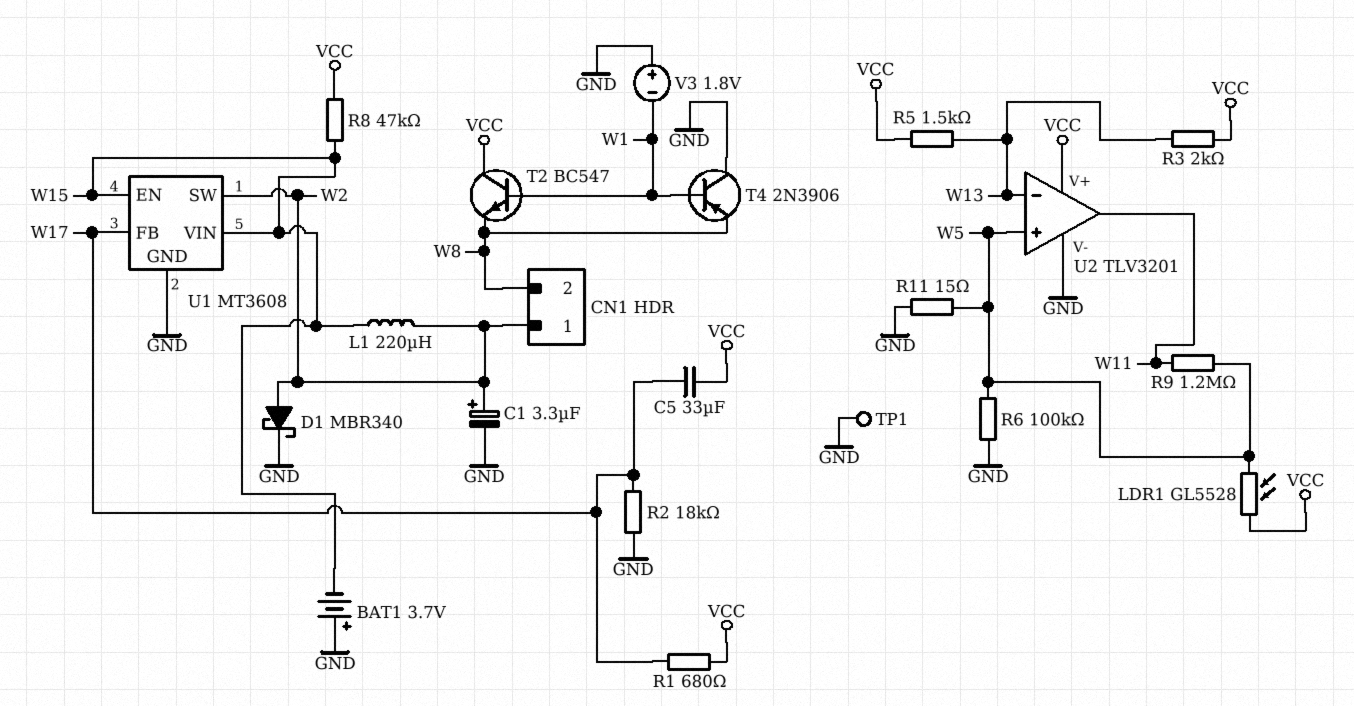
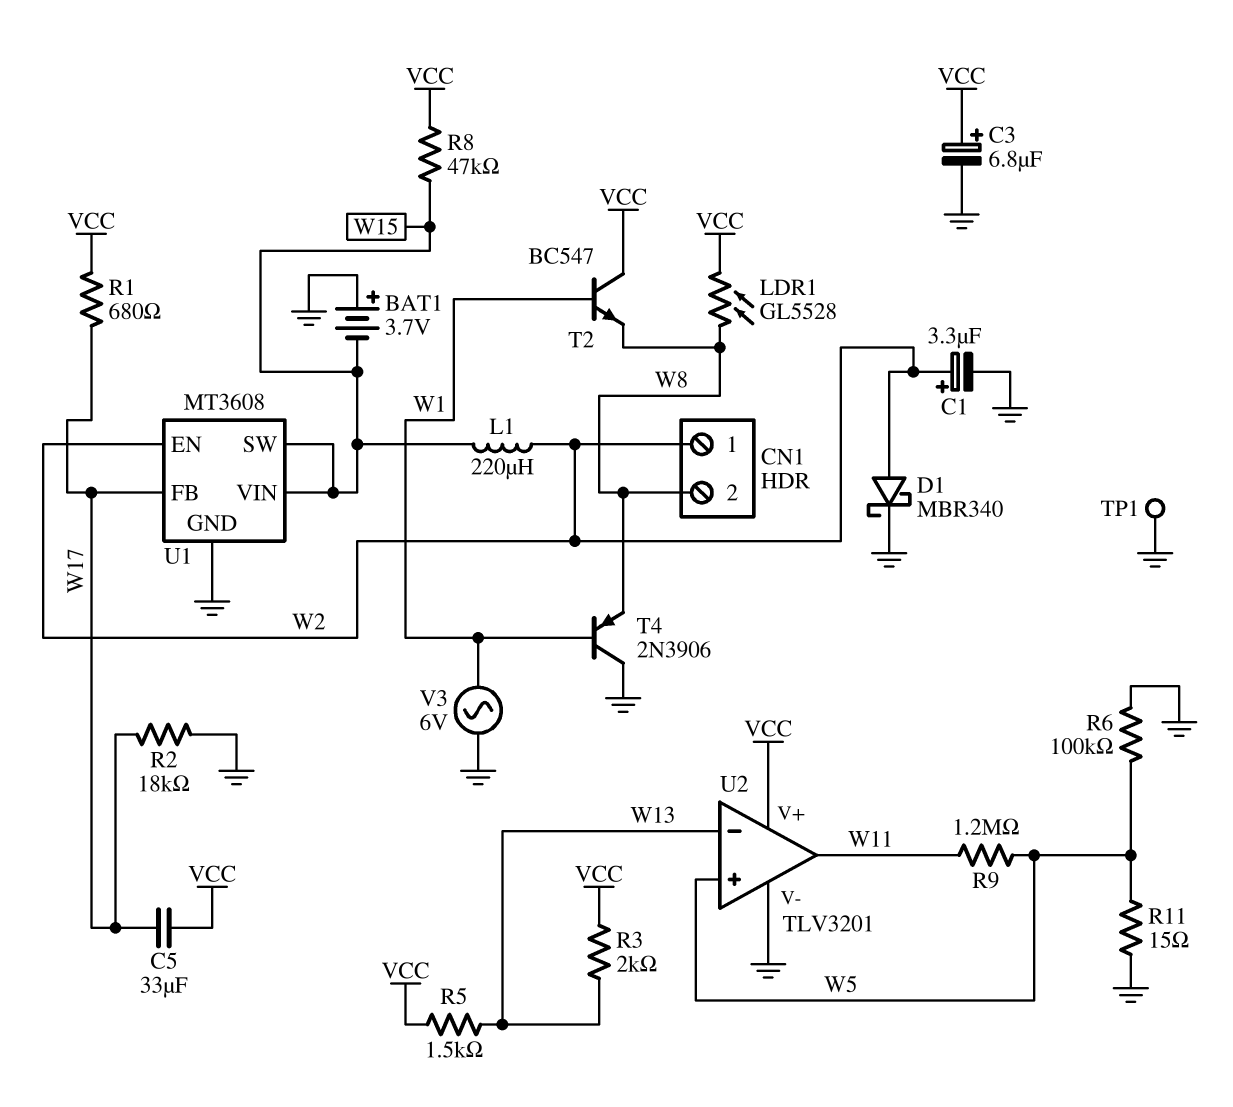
C3: none -> 6.8uF (plus VCC, minus GND)
LDR1: GL5528 (VCC, W5) -> GL5528 (VCC, W8)
U1 pin EN: W15 -> W2
U1 pin SW: W2 -> W15
V3: 1.8V (plus GND, minus W1) -> AC 6V (GND, W1)

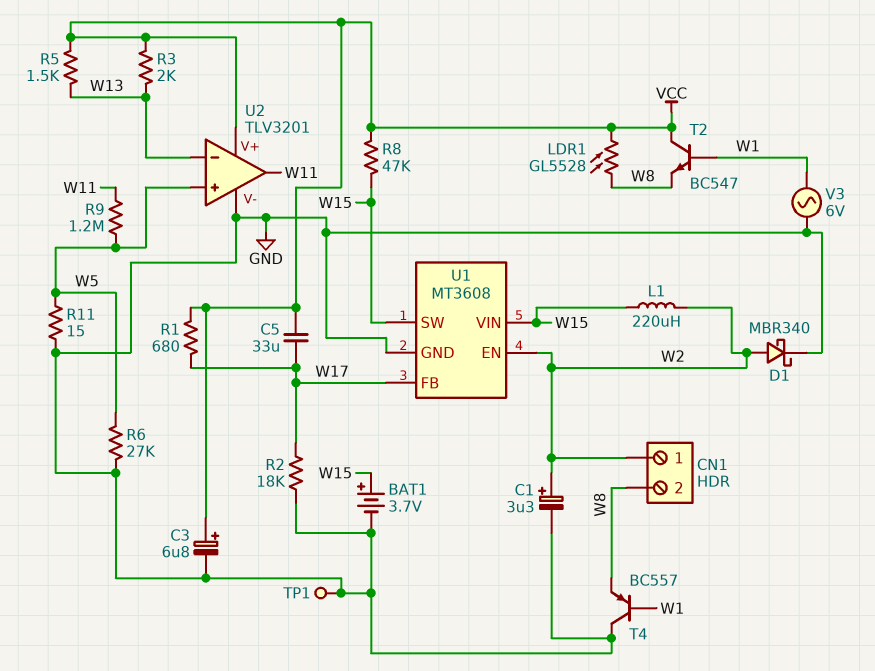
BAT1: 3.7V (plus GND, minus W15) -> 3.7V (plus W15, minus GND)
R6: 100k (GND, W5) -> 27k (GND, W5)
T4: PNP 2N3906 (B W1, C GND, E W8) -> PNP BC557 (B W1, C GND, E W8)

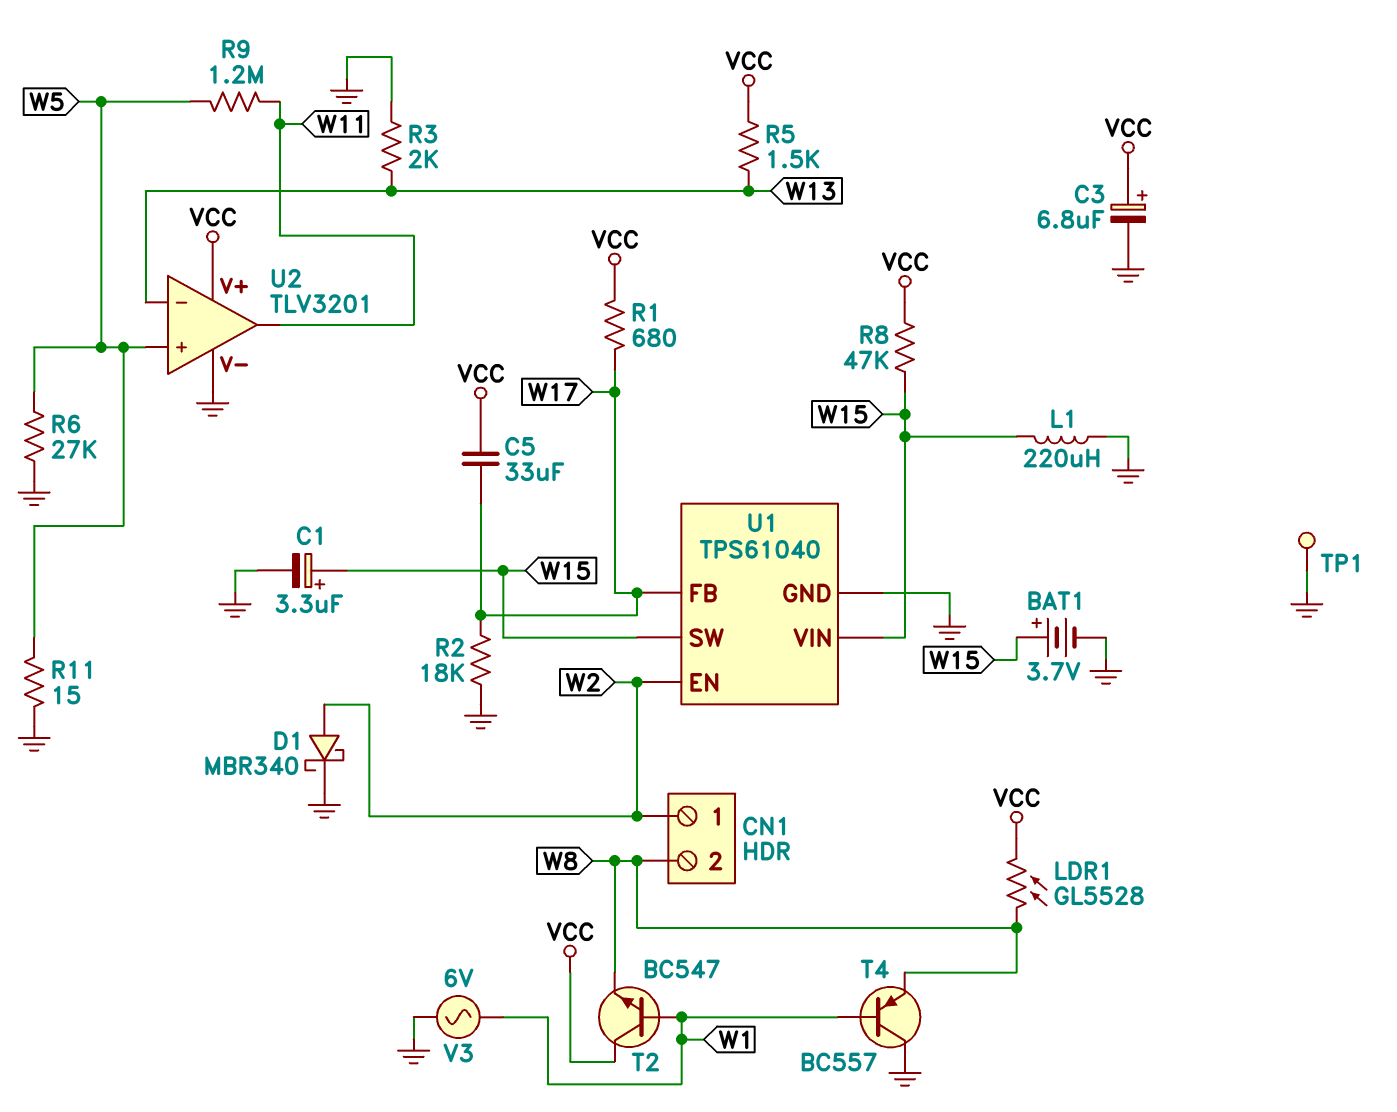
C1: 3.3uF (plus W2, minus GND) -> 3.3uF (plus W15, minus GND)
L1: 220uH (W2, W15) -> 220uH (GND, W15)
R3: 2k (VCC, W13) -> 2k (GND, W13)
U1: MT3608 -> TPS61040

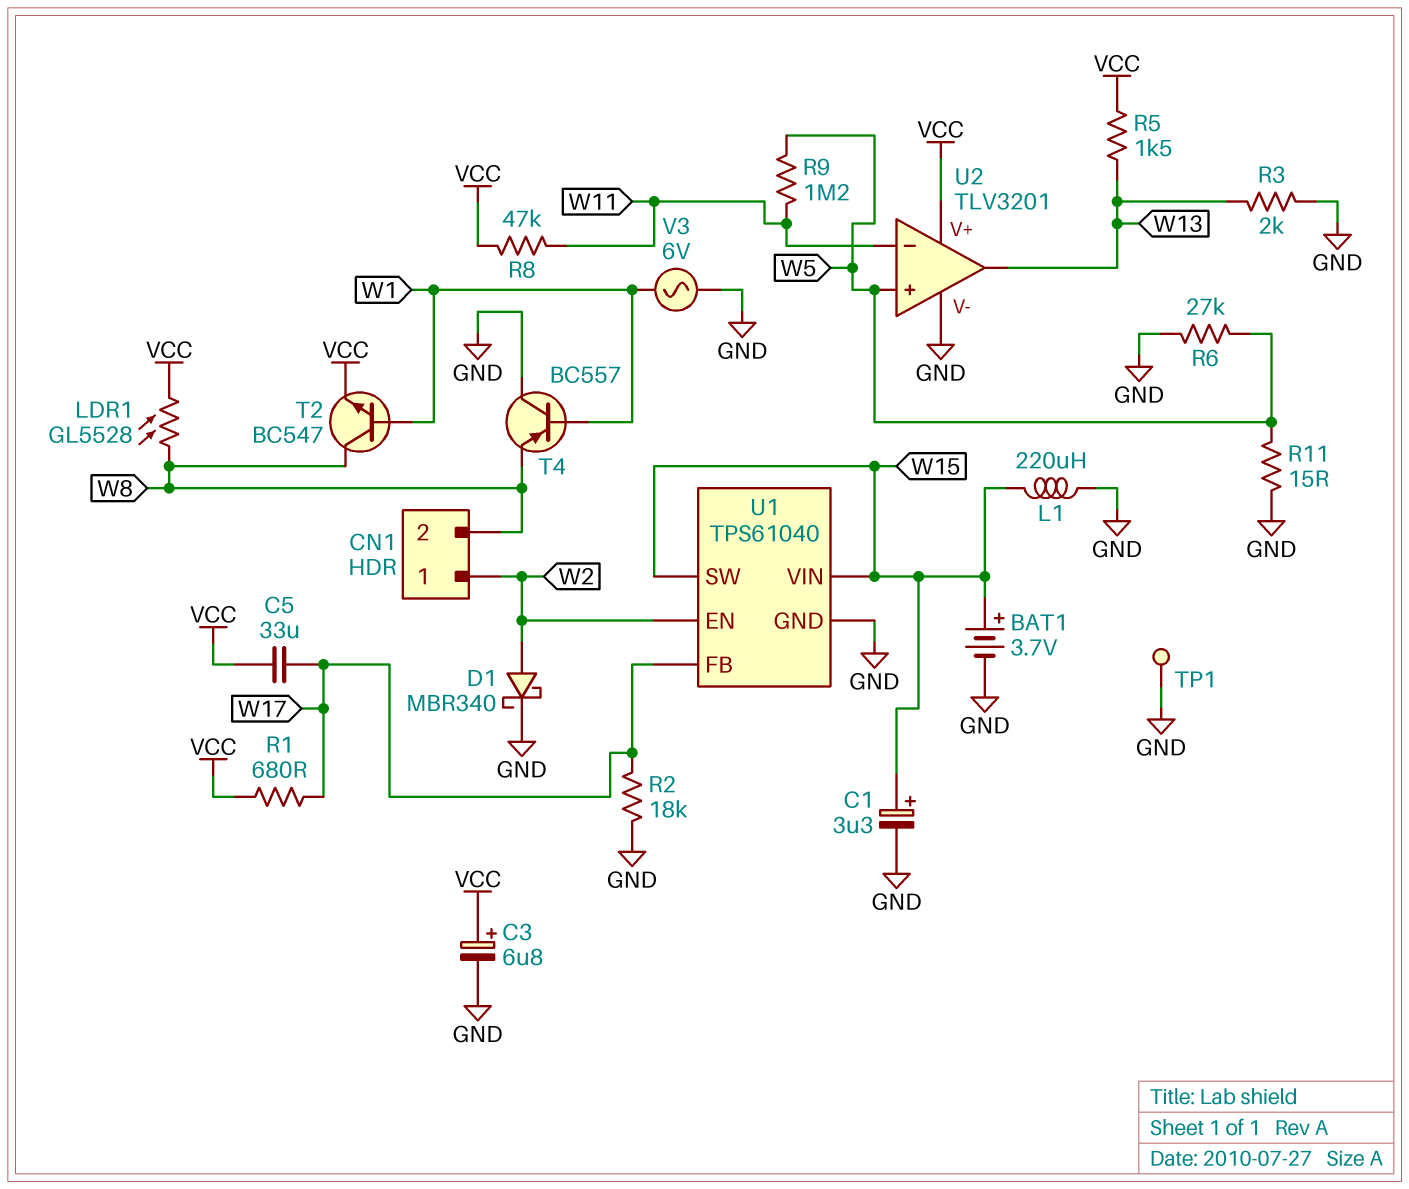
R8: 47k (VCC, W15) -> 47k (VCC, W11)
T2: NPN BC547 (B W1, C VCC, E W8) -> NPN BC547 (B W1, C W8, E VCC)
U2 pin in-: W13 -> W11
U2 pin out: W11 -> W13

